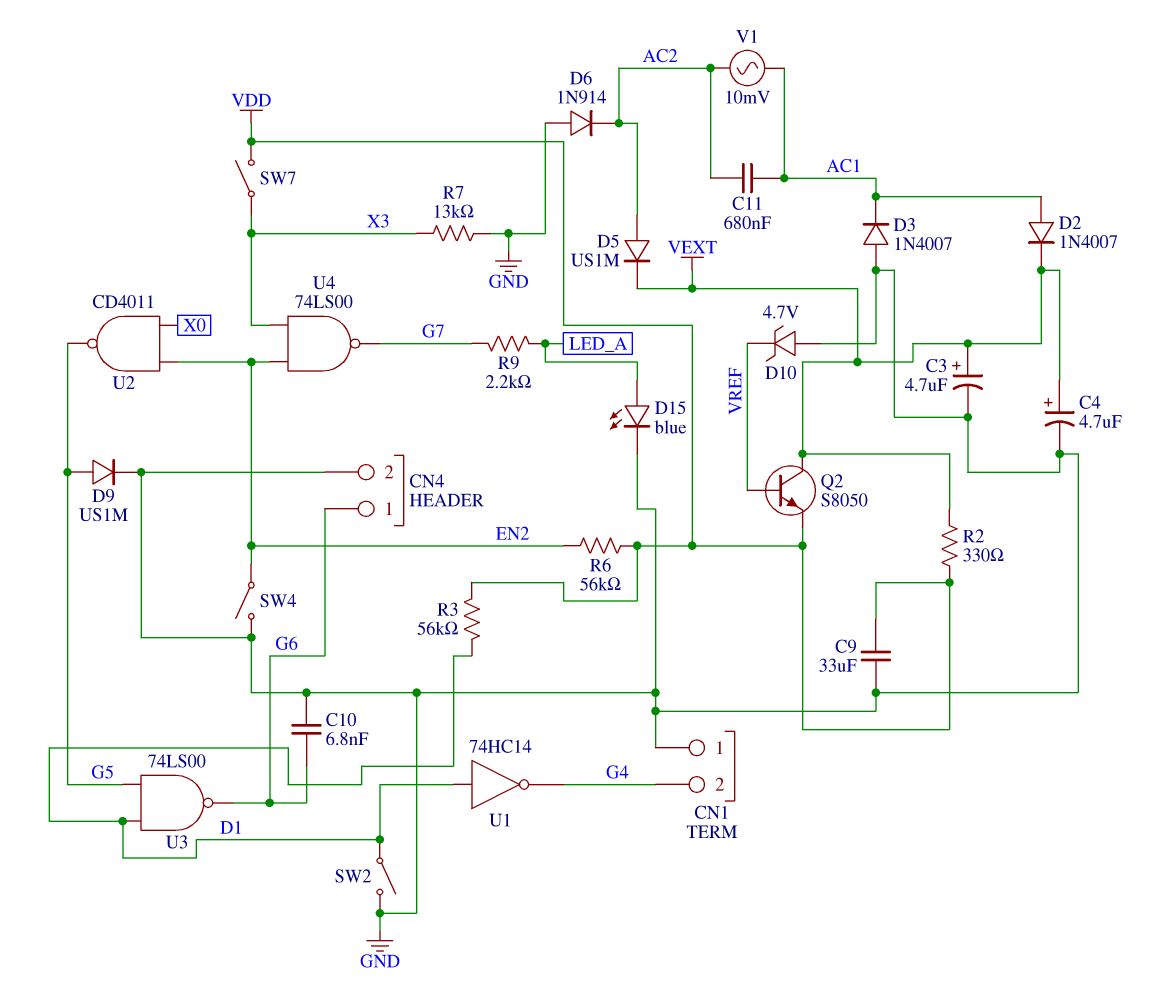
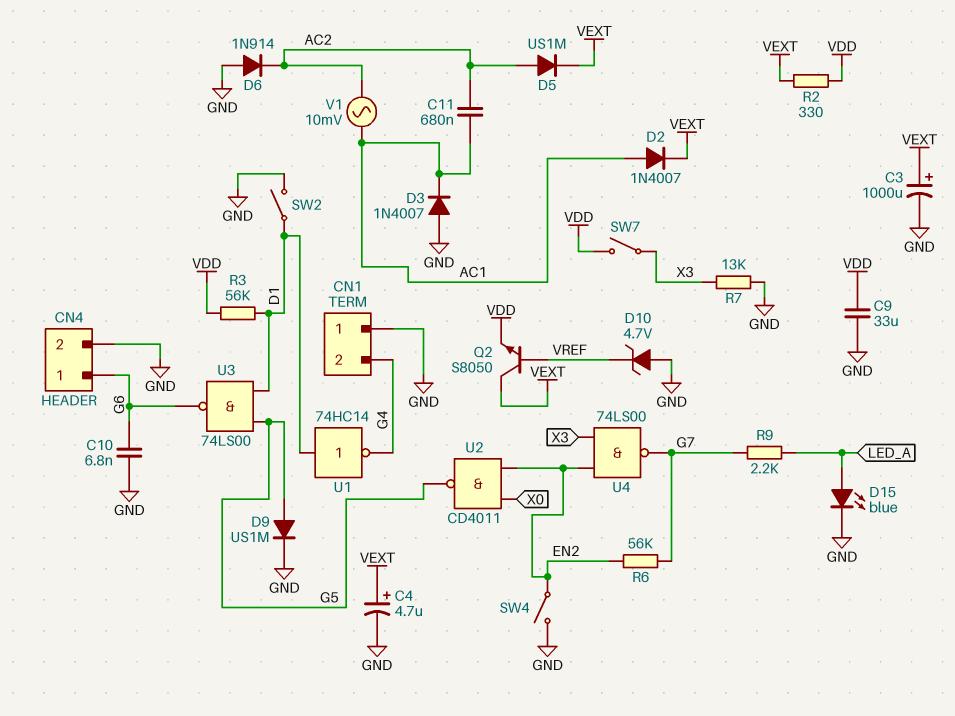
C3: 4.7uF (plus VEXT, minus GND) -> 1000uF (plus VEXT, minus GND)
R6: 56k (EN2, VDD) -> 56k (EN2, G7)

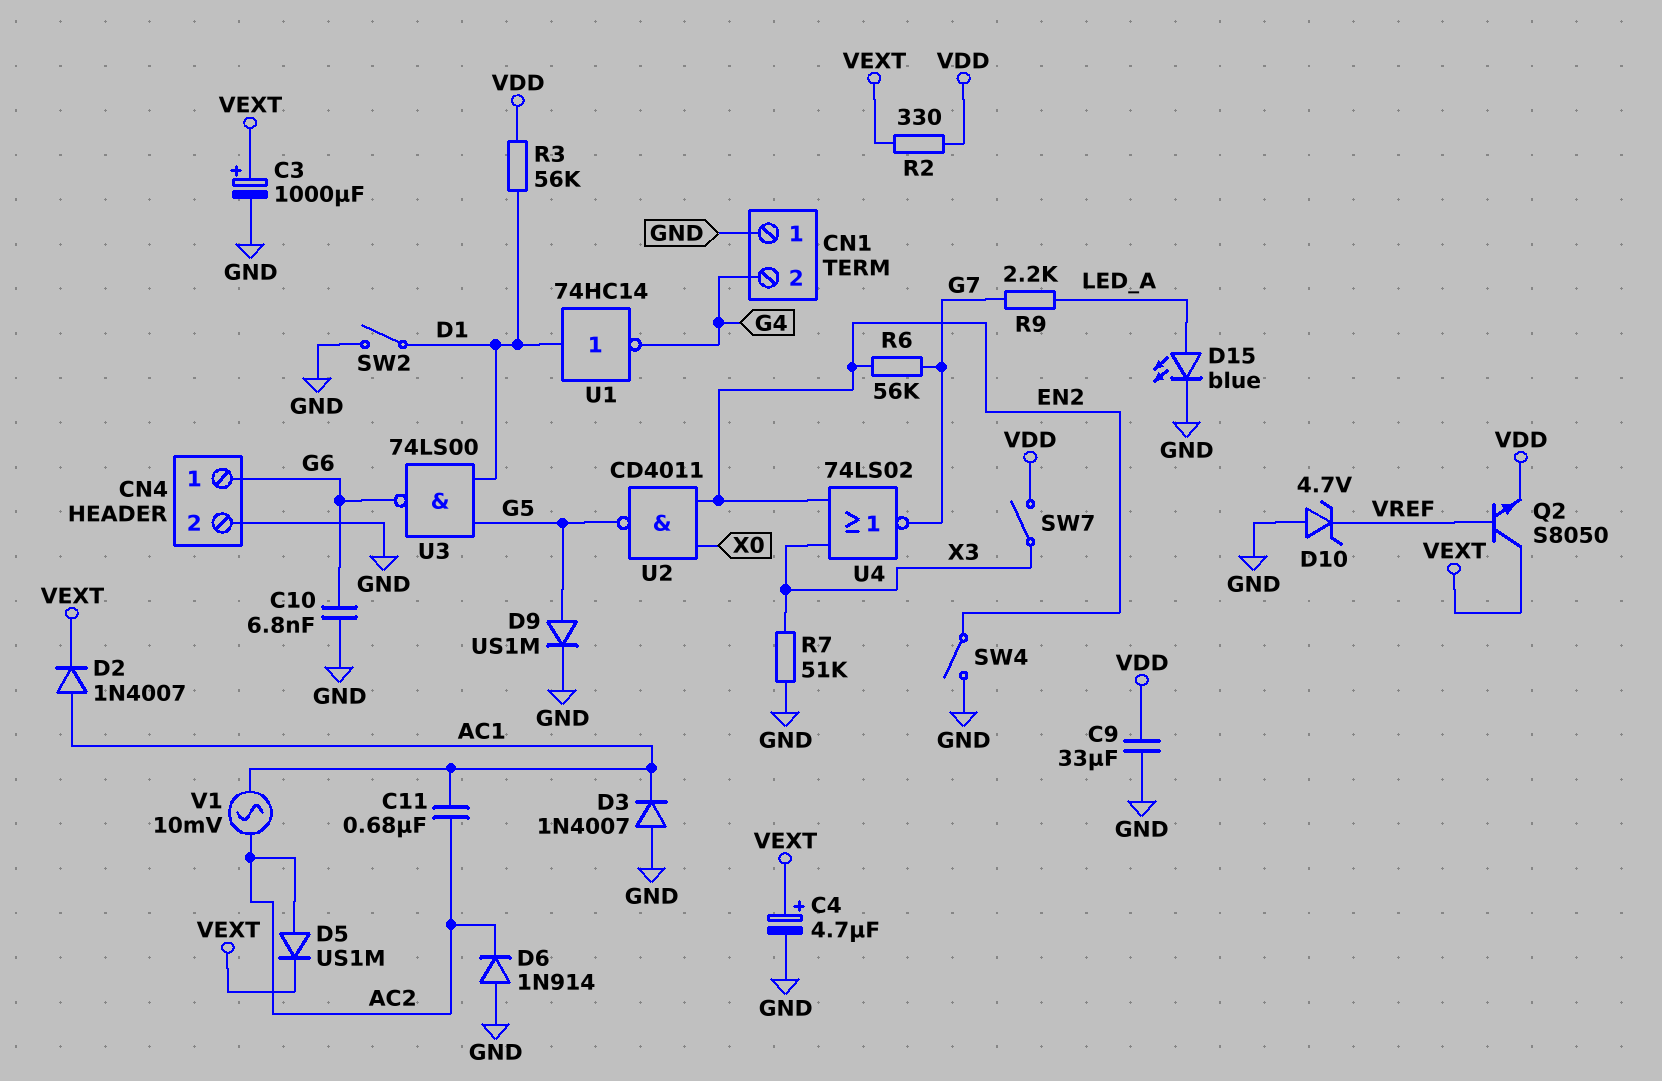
R7: 13k (GND, X3) -> 51k (GND, X3)
U4: NAND 74LS00 (in EN2, in X3, out G7) -> NOR 74LS02 (in EN2, in X3, out G7)

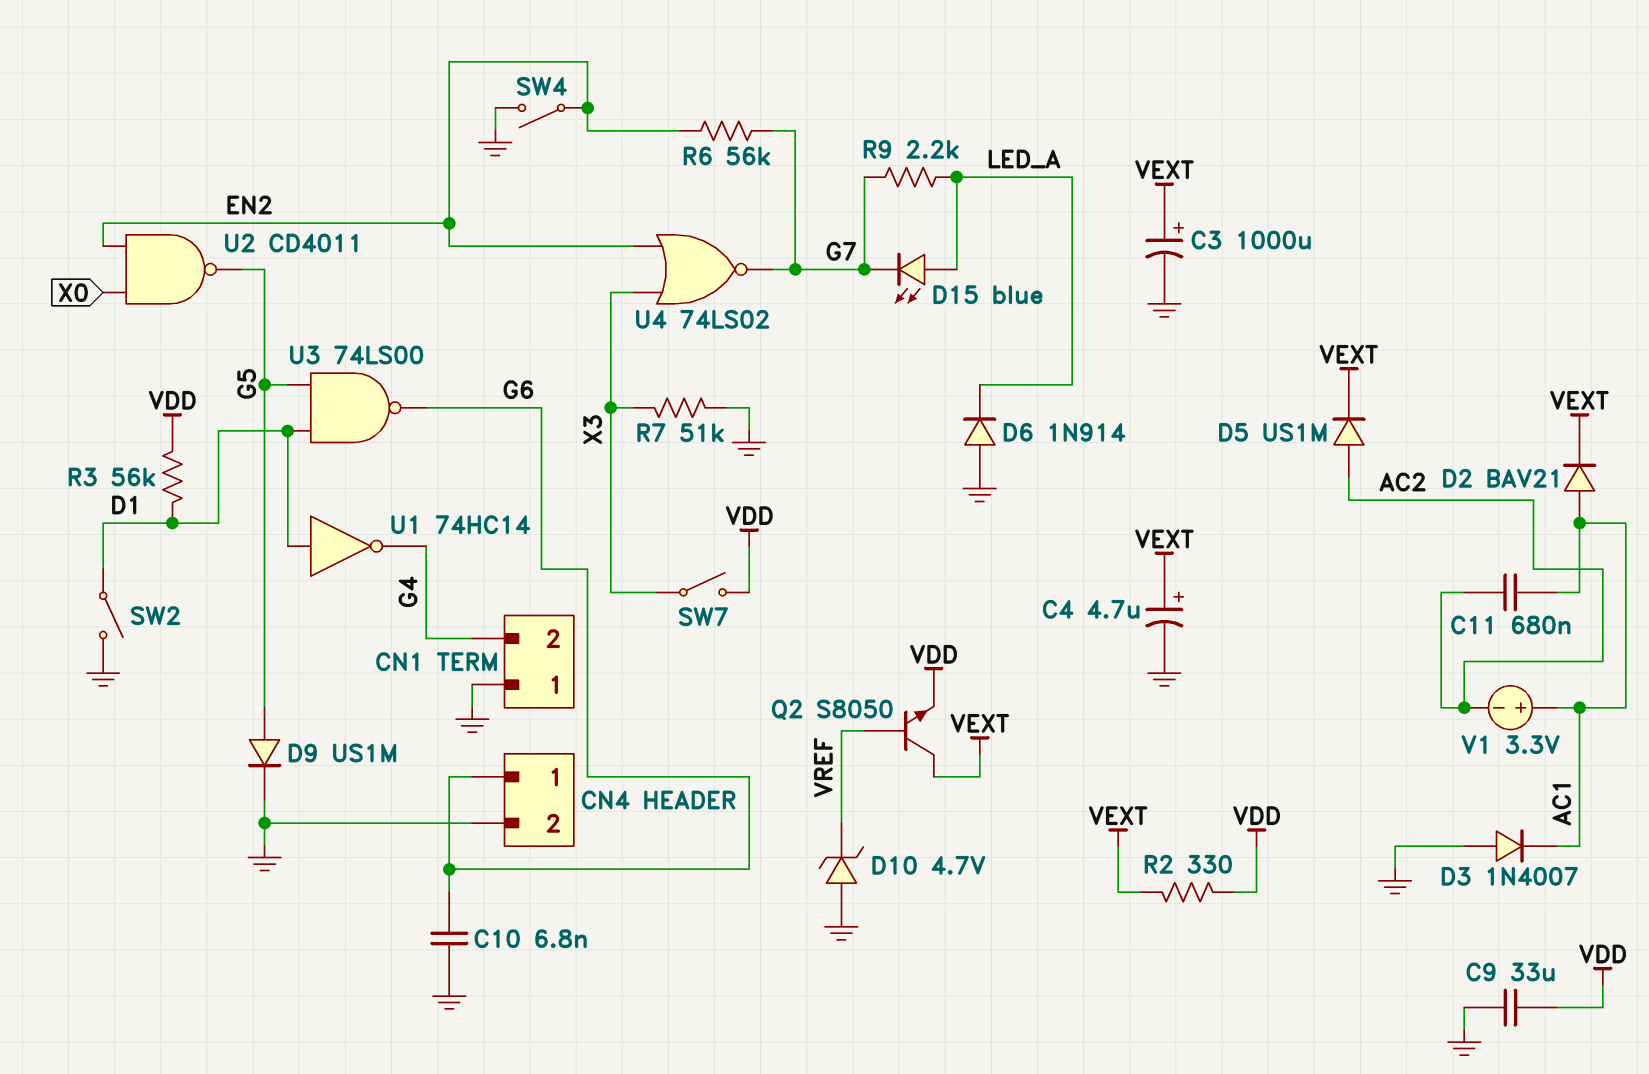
D2: diode 1N4007 (A AC1, K VEXT) -> diode BAV21 (A AC1, K VEXT)
D6: diode 1N914 (A GND, K AC2) -> diode 1N914 (A GND, K LED_A)
D15: LED blue (A LED_A, K GND) -> LED blue (A LED_A, K G7)
V1: AC 10mV (AC1, AC2) -> 3.3V (plus AC1, minus AC2)

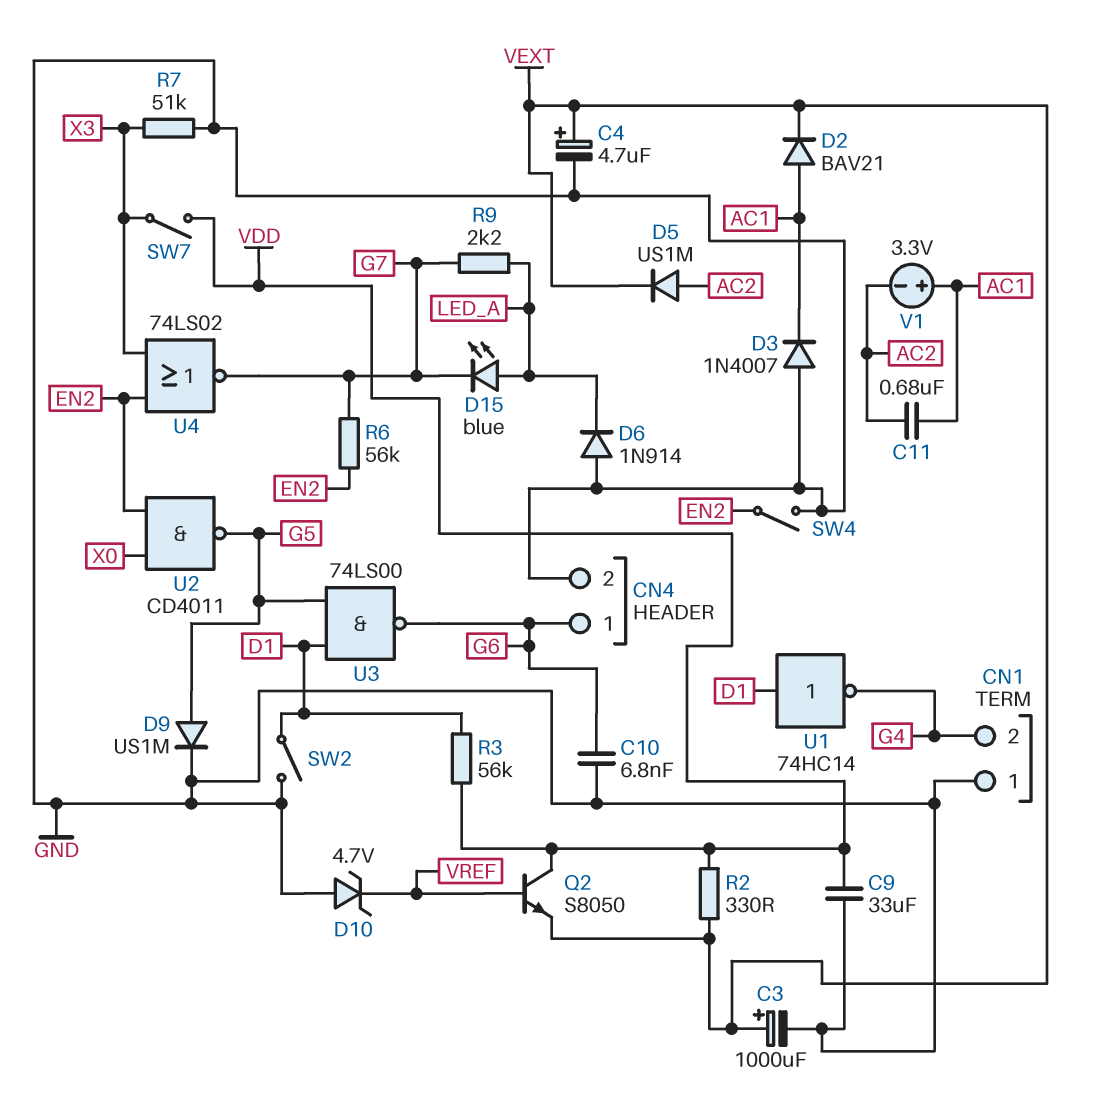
Q2: NPN S8050 (B VREF, C VEXT, E VDD) -> NPN S8050 (B VREF, C VDD, E VEXT)

